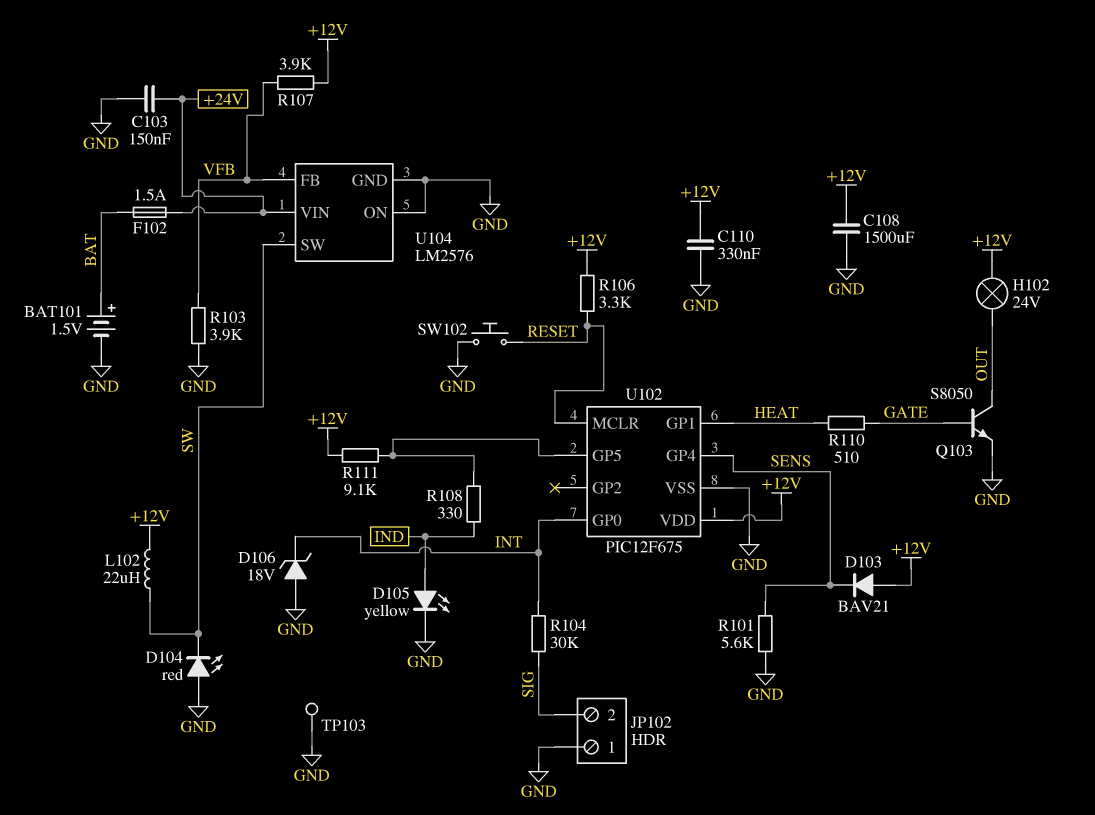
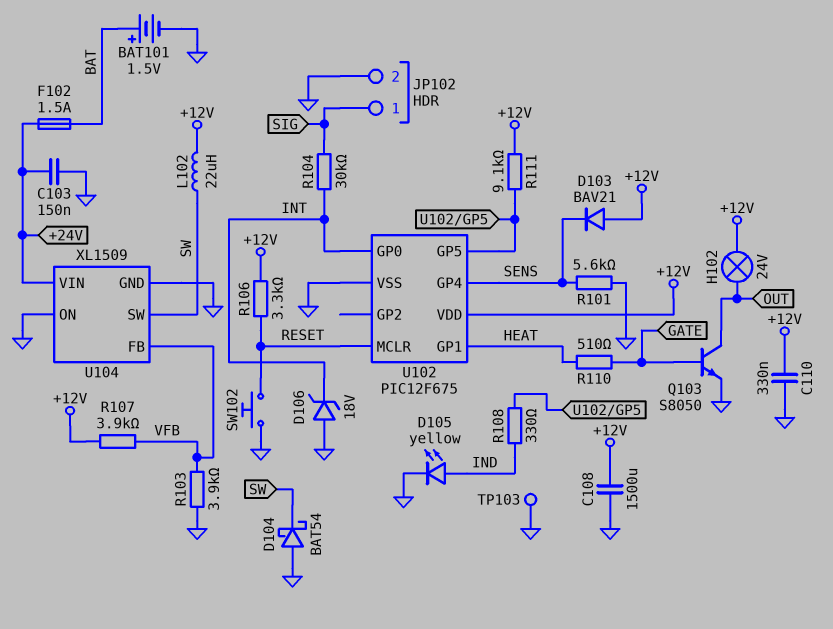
D104: LED red (A GND, K SW) -> schottky BAT54 (A GND, K SW)
JP102 pin 1: GND -> SIG
JP102 pin 2: SIG -> GND
U104: LM2576 -> XL1509

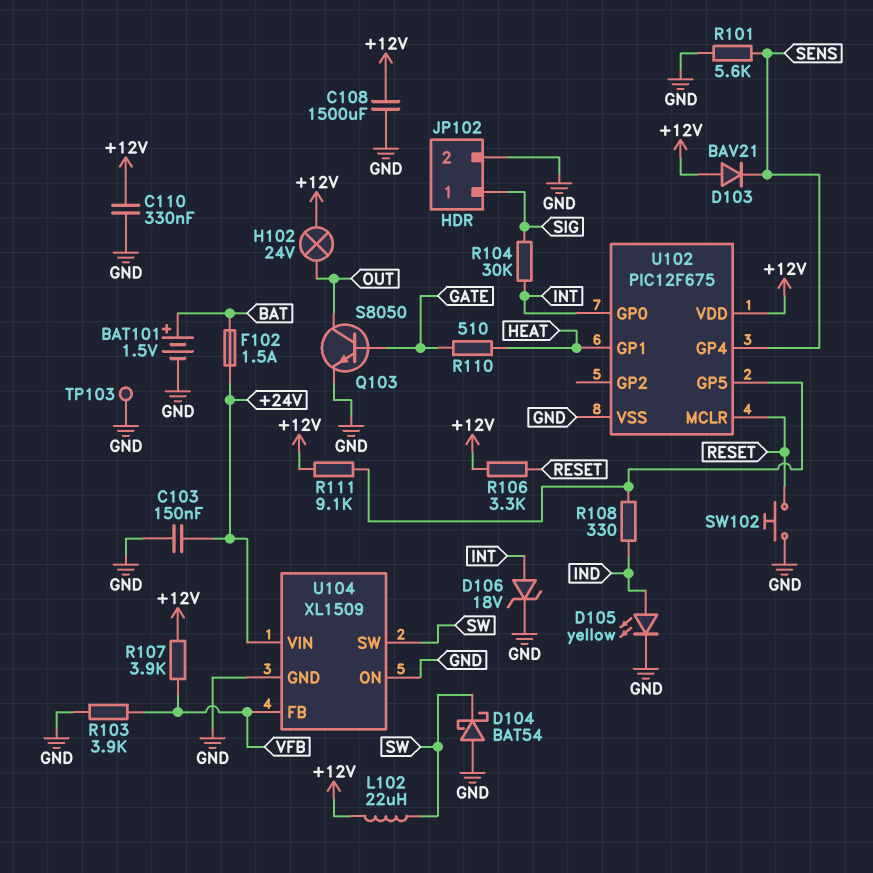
D106: zener 18V (A GND, K INT) -> zener 18V (A INT, K GND)

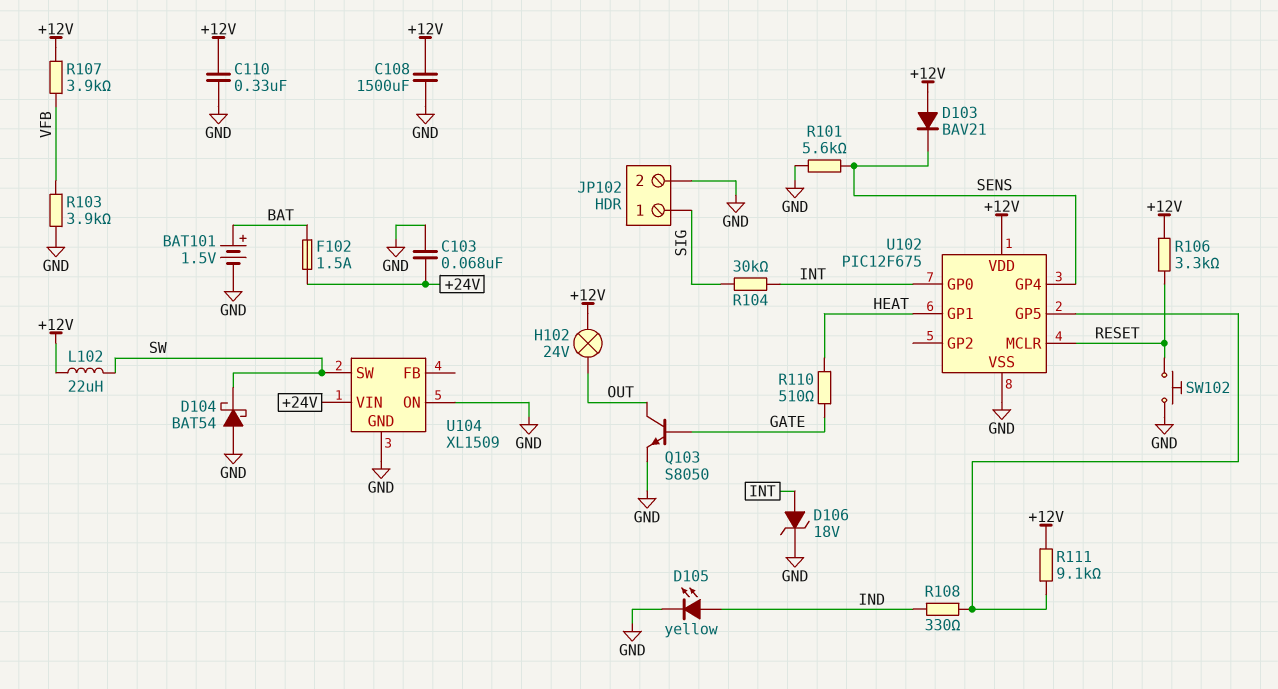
C103: 150nF (+24V, GND) -> 68nF (+24V, GND)
TP103: test point (GND) -> none
U104 pin FB: VFB -> none

